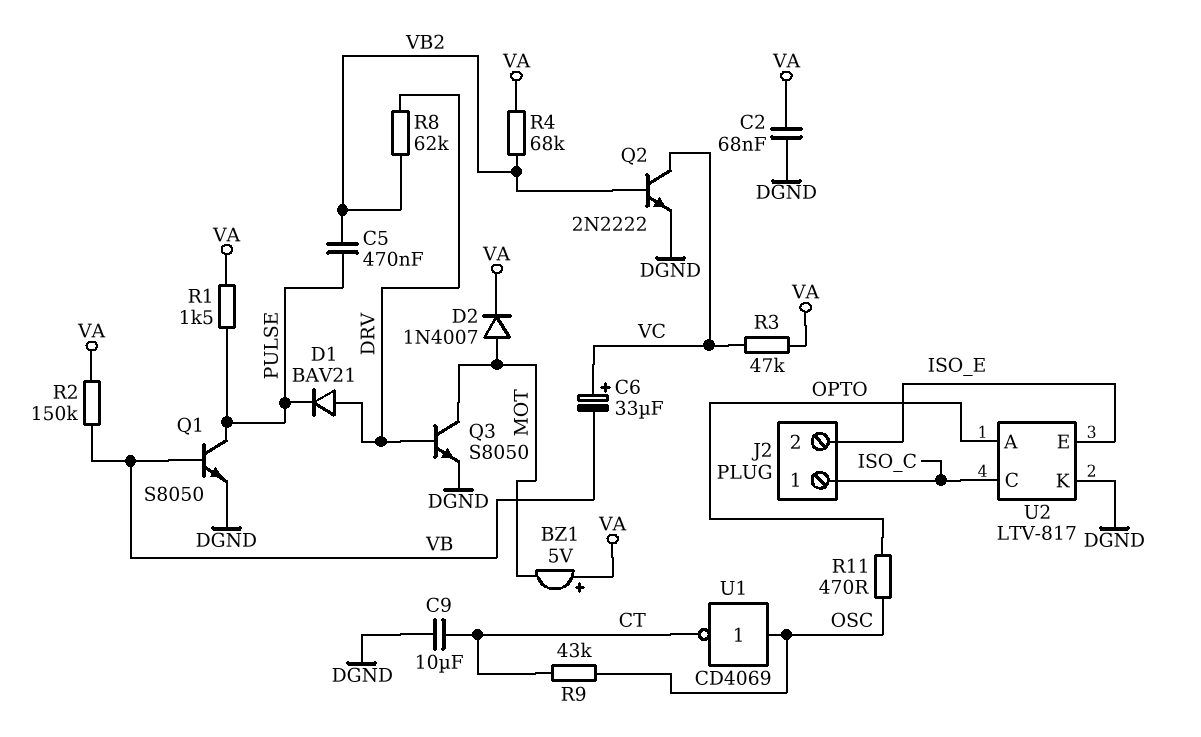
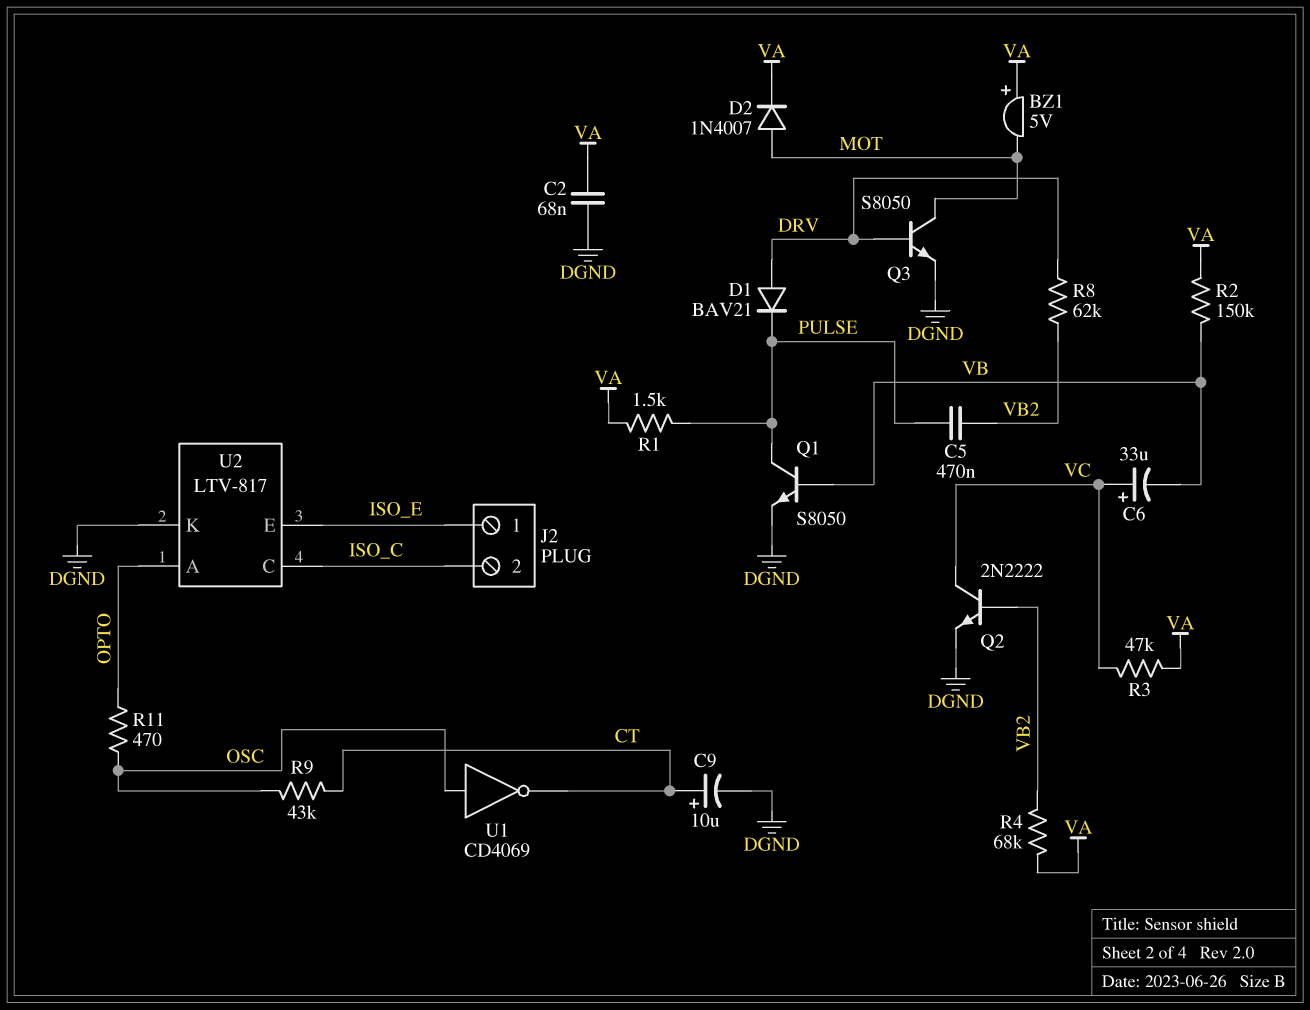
C9: 10uF (CT, DGND) -> 10uF (plus CT, minus DGND)
J2 pin 1: ISO_C -> ISO_E
J2 pin 2: ISO_E -> ISO_C

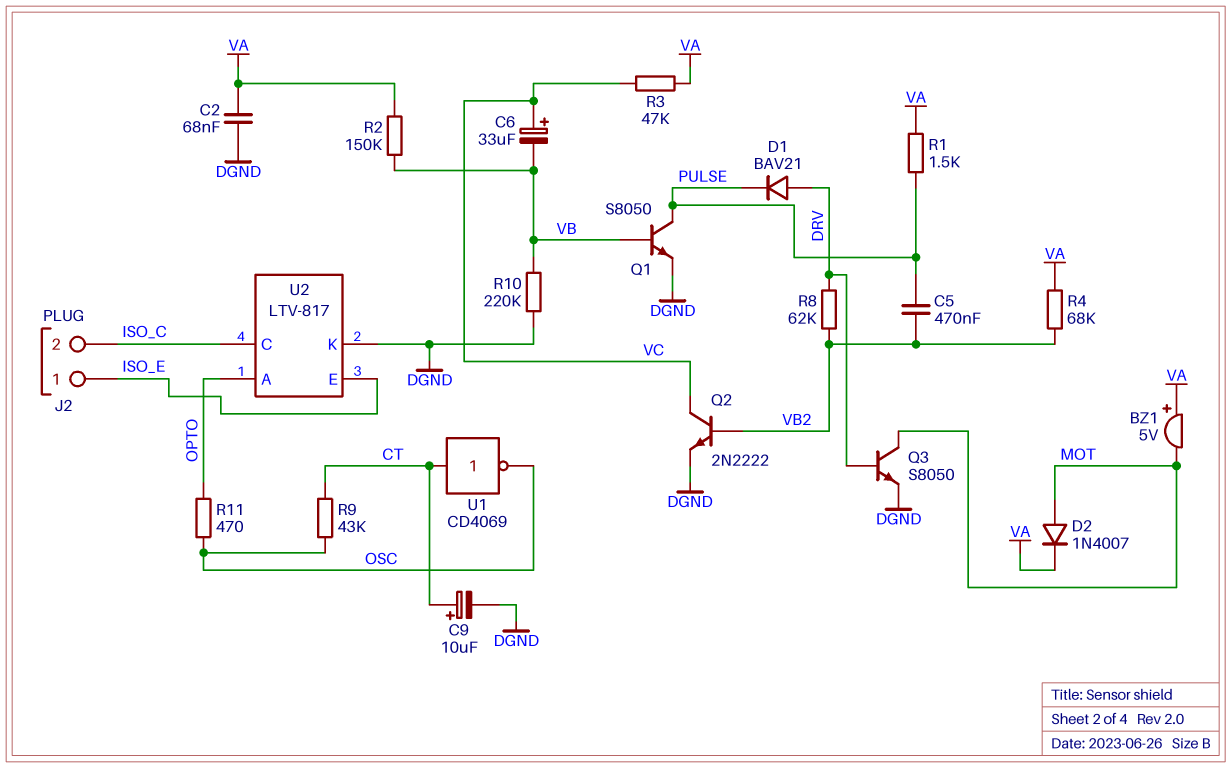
R10: none -> 220k (DGND, VB)
U1: NOT CD4069 (in OSC, out CT) -> NOT CD4069 (in CT, out OSC)

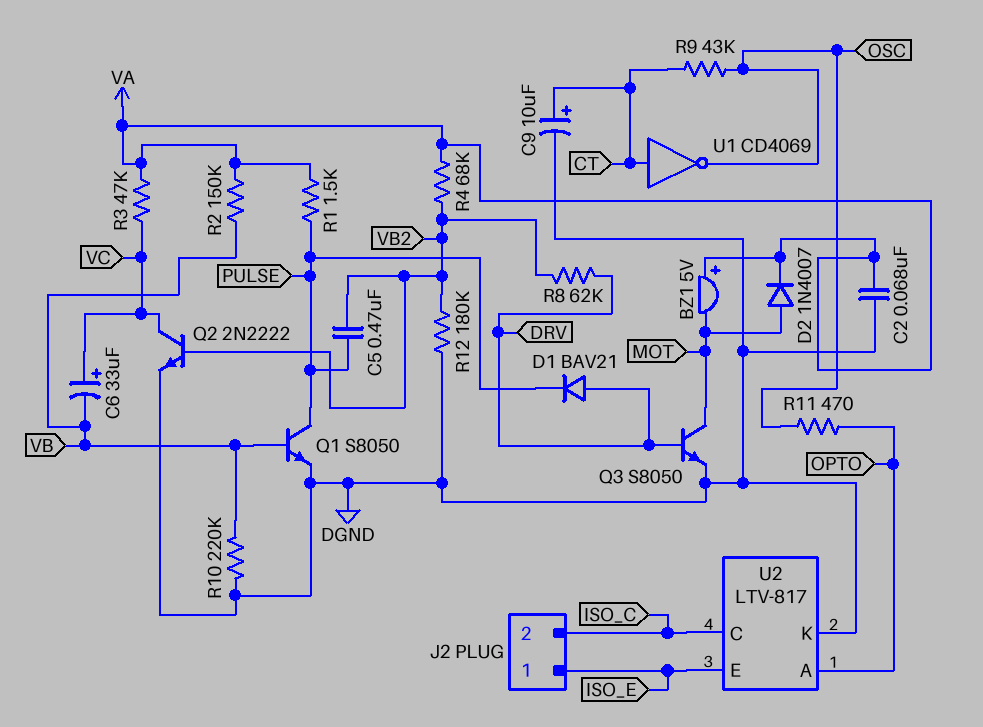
R12: none -> 180k (DGND, VB2)

